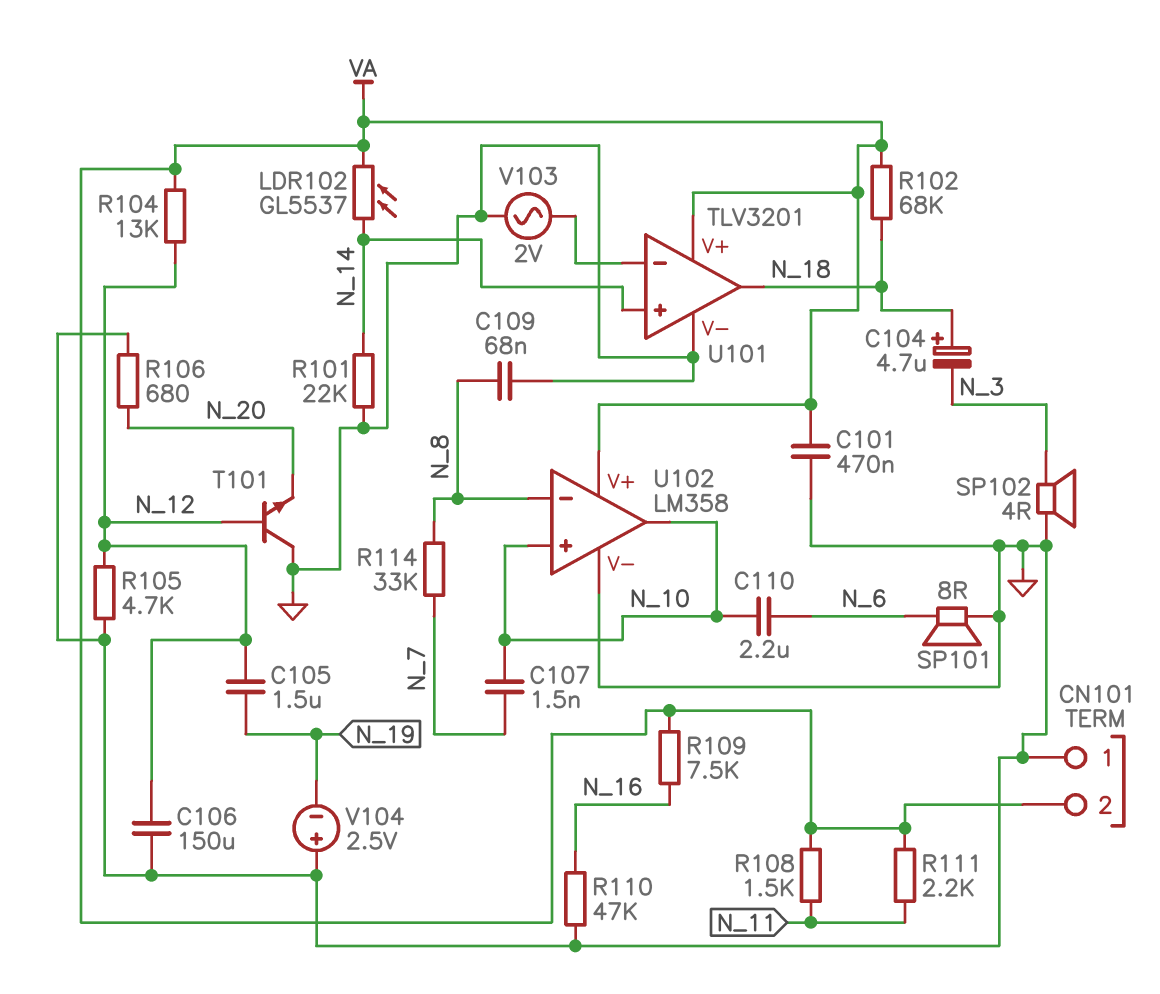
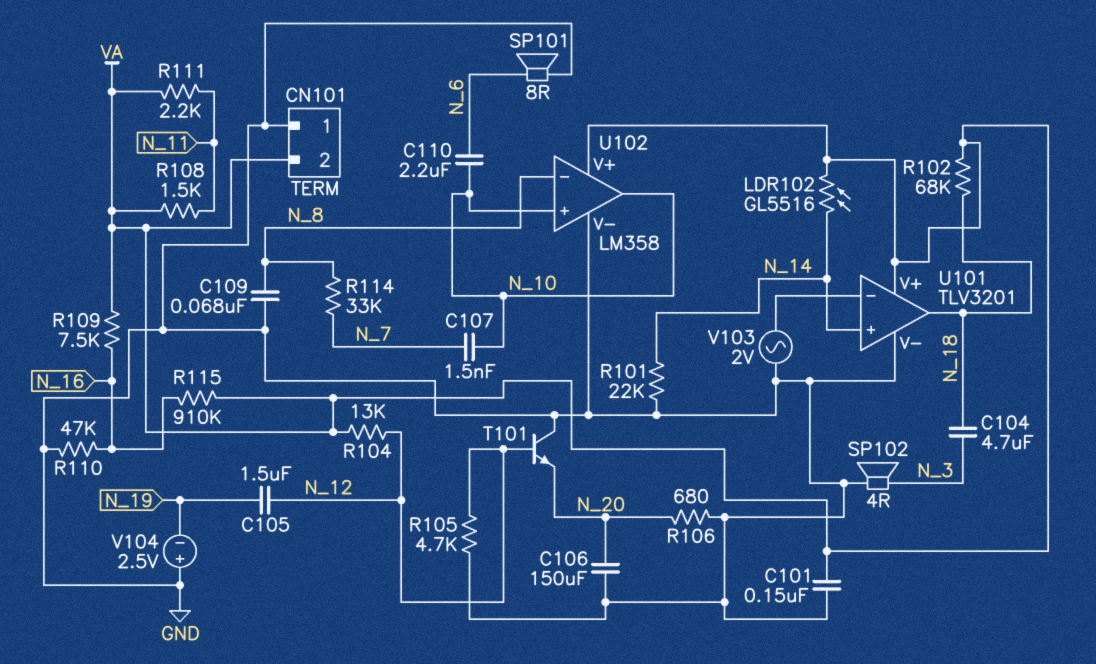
C101: 470nF (GND, VA) -> 150nF (GND, VA)
C104: 4.7uF (plus N_18, minus N_3) -> 4.7uF (N_3, N_18)
C106: 150uF (GND, N_12) -> 150uF (GND, N_20)
LDR102: GL5537 (N_14, VA) -> GL5516 (N_14, VA)
R115: none -> 910k (N_16, VA)

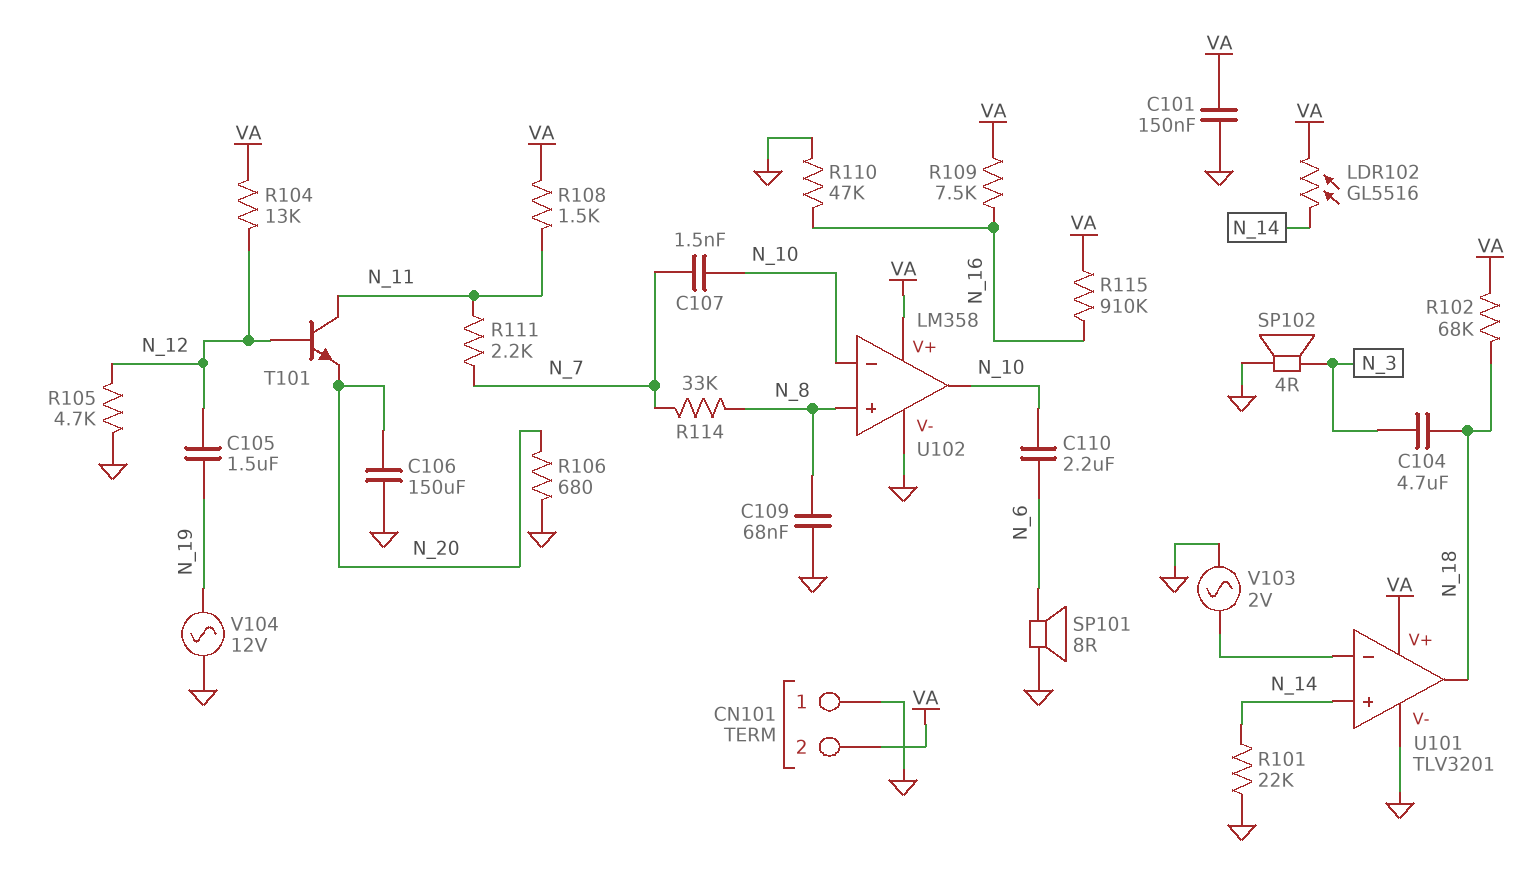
R111: 2.2k (N_11, VA) -> 2.2k (N_7, N_11)
T101: NPN (B N_12, C GND, E N_20) -> NPN (B N_12, C N_11, E N_20)
U102 pin in+: N_10 -> N_8
U102 pin in-: N_8 -> N_10
V104: 2.5V (plus GND, minus N_19) -> AC 12V (GND, N_19)

